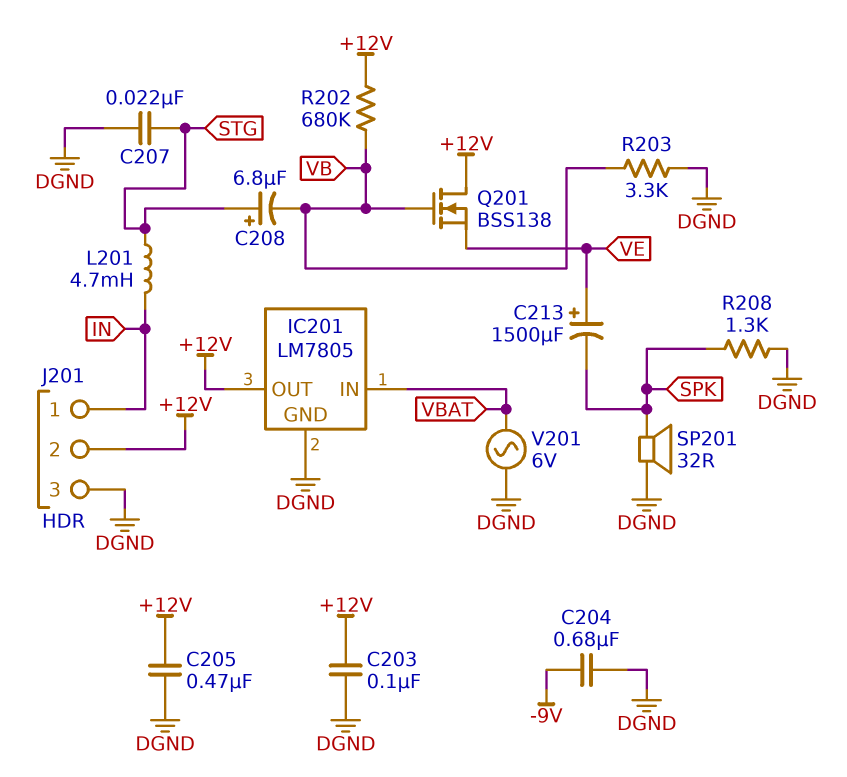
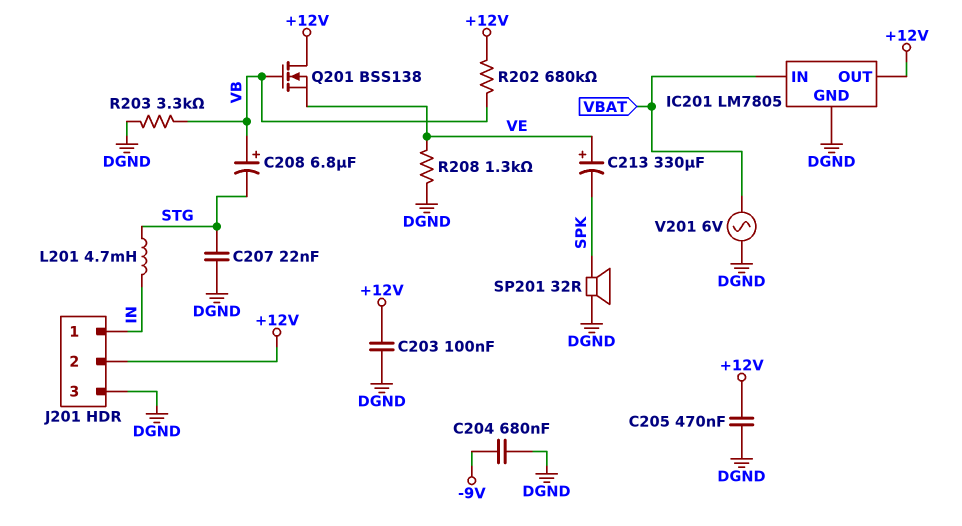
C208: 6.8uF (plus STG, minus VB) -> 6.8uF (plus VB, minus STG)
C213: 1500uF (plus VE, minus SPK) -> 330uF (plus VE, minus SPK)
R208: 1.3k (DGND, SPK) -> 1.3k (DGND, VE)

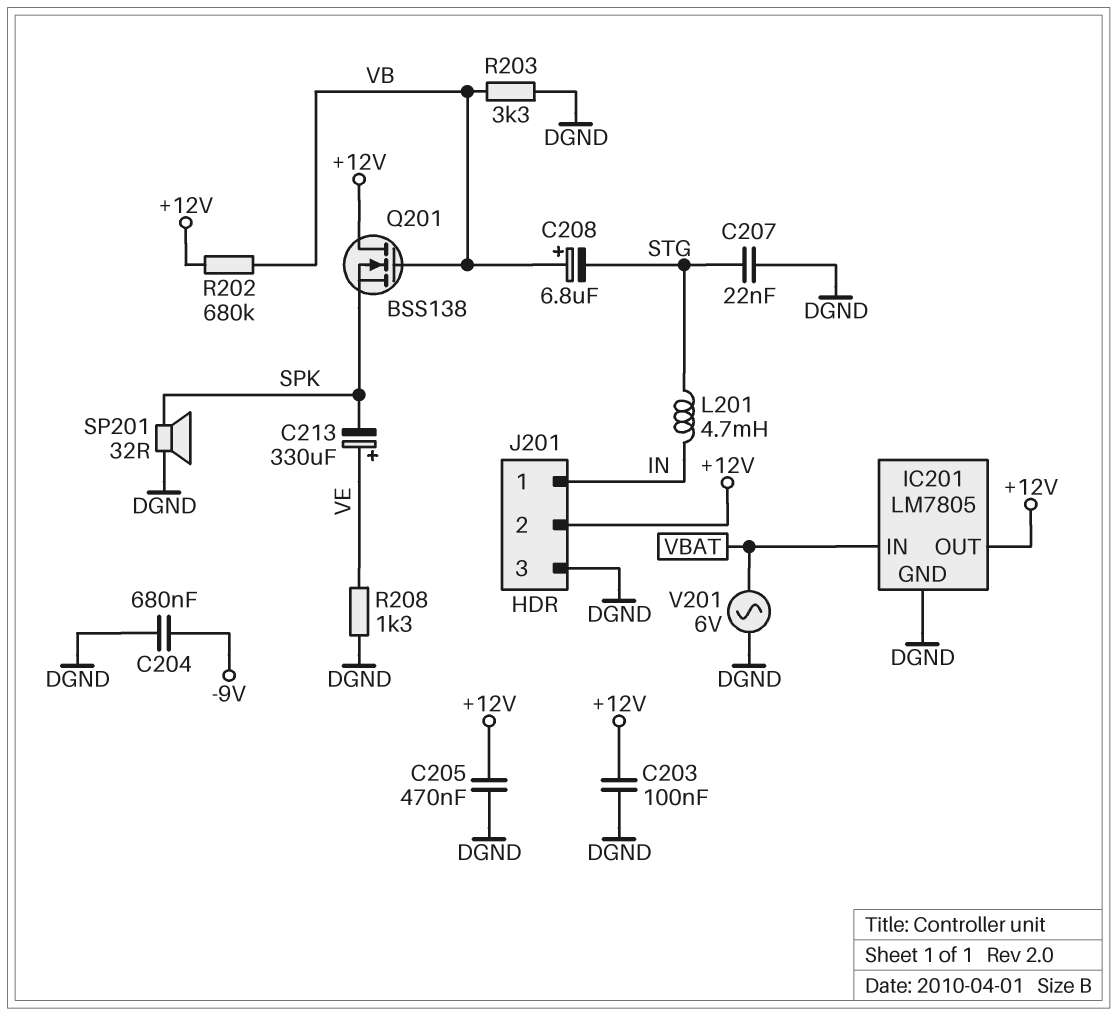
Q201: NMOS BSS138 (G VB, D +12V, S VE) -> NMOS BSS138 (G VB, D +12V, S SPK)

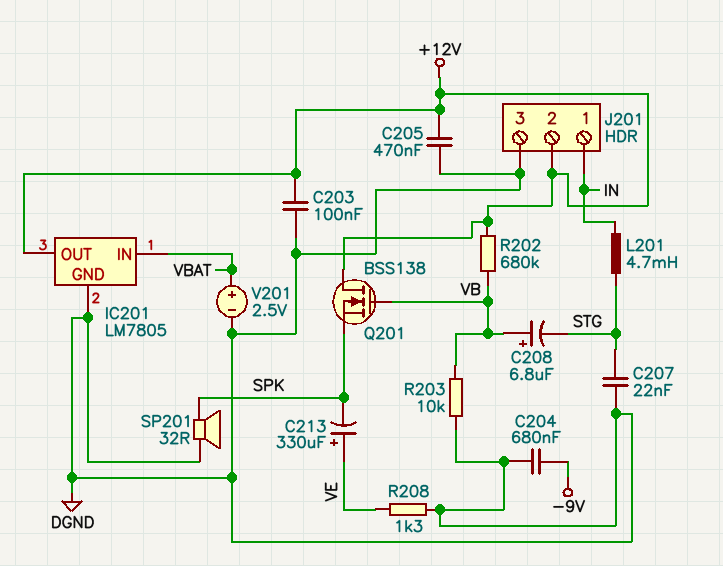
R203: 3.3k (DGND, VB) -> 10k (DGND, VB)
V201: AC 6V (DGND, VBAT) -> 2.5V (plus VBAT, minus DGND)

